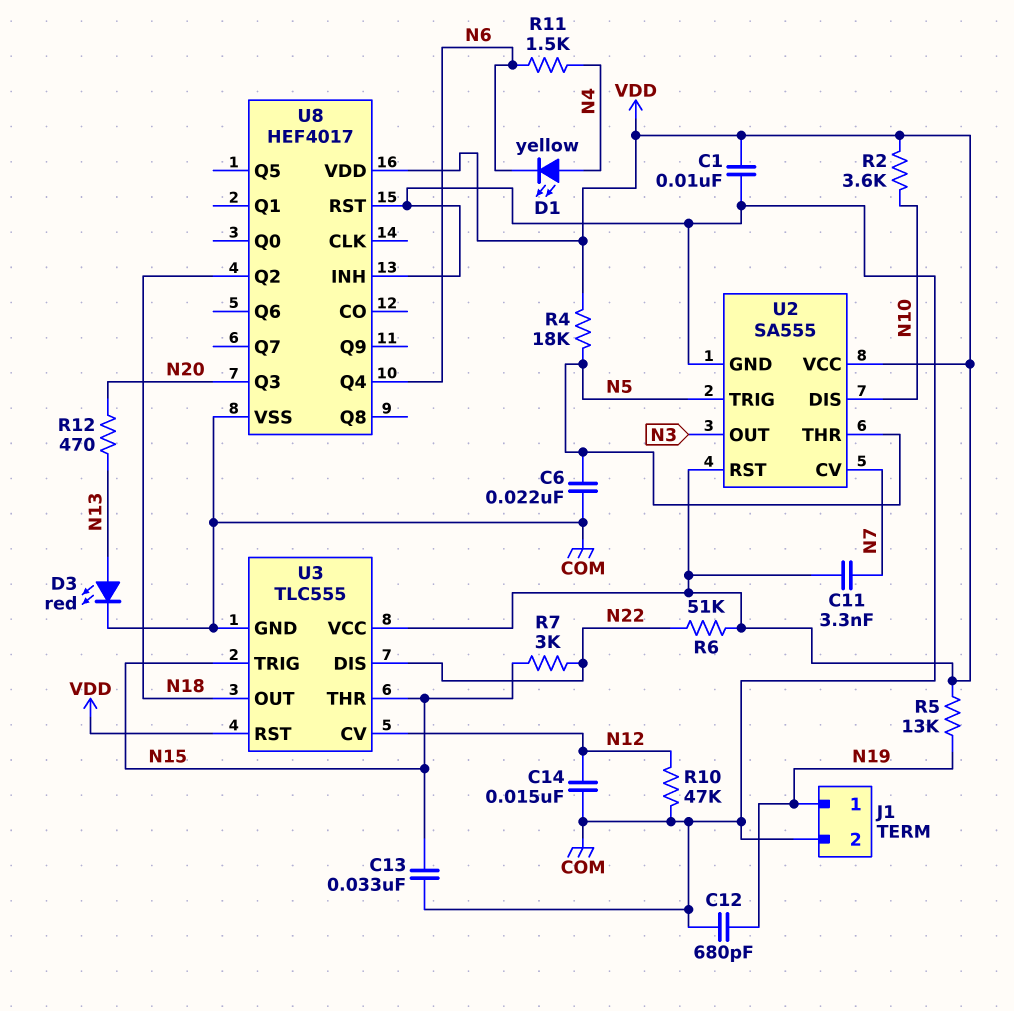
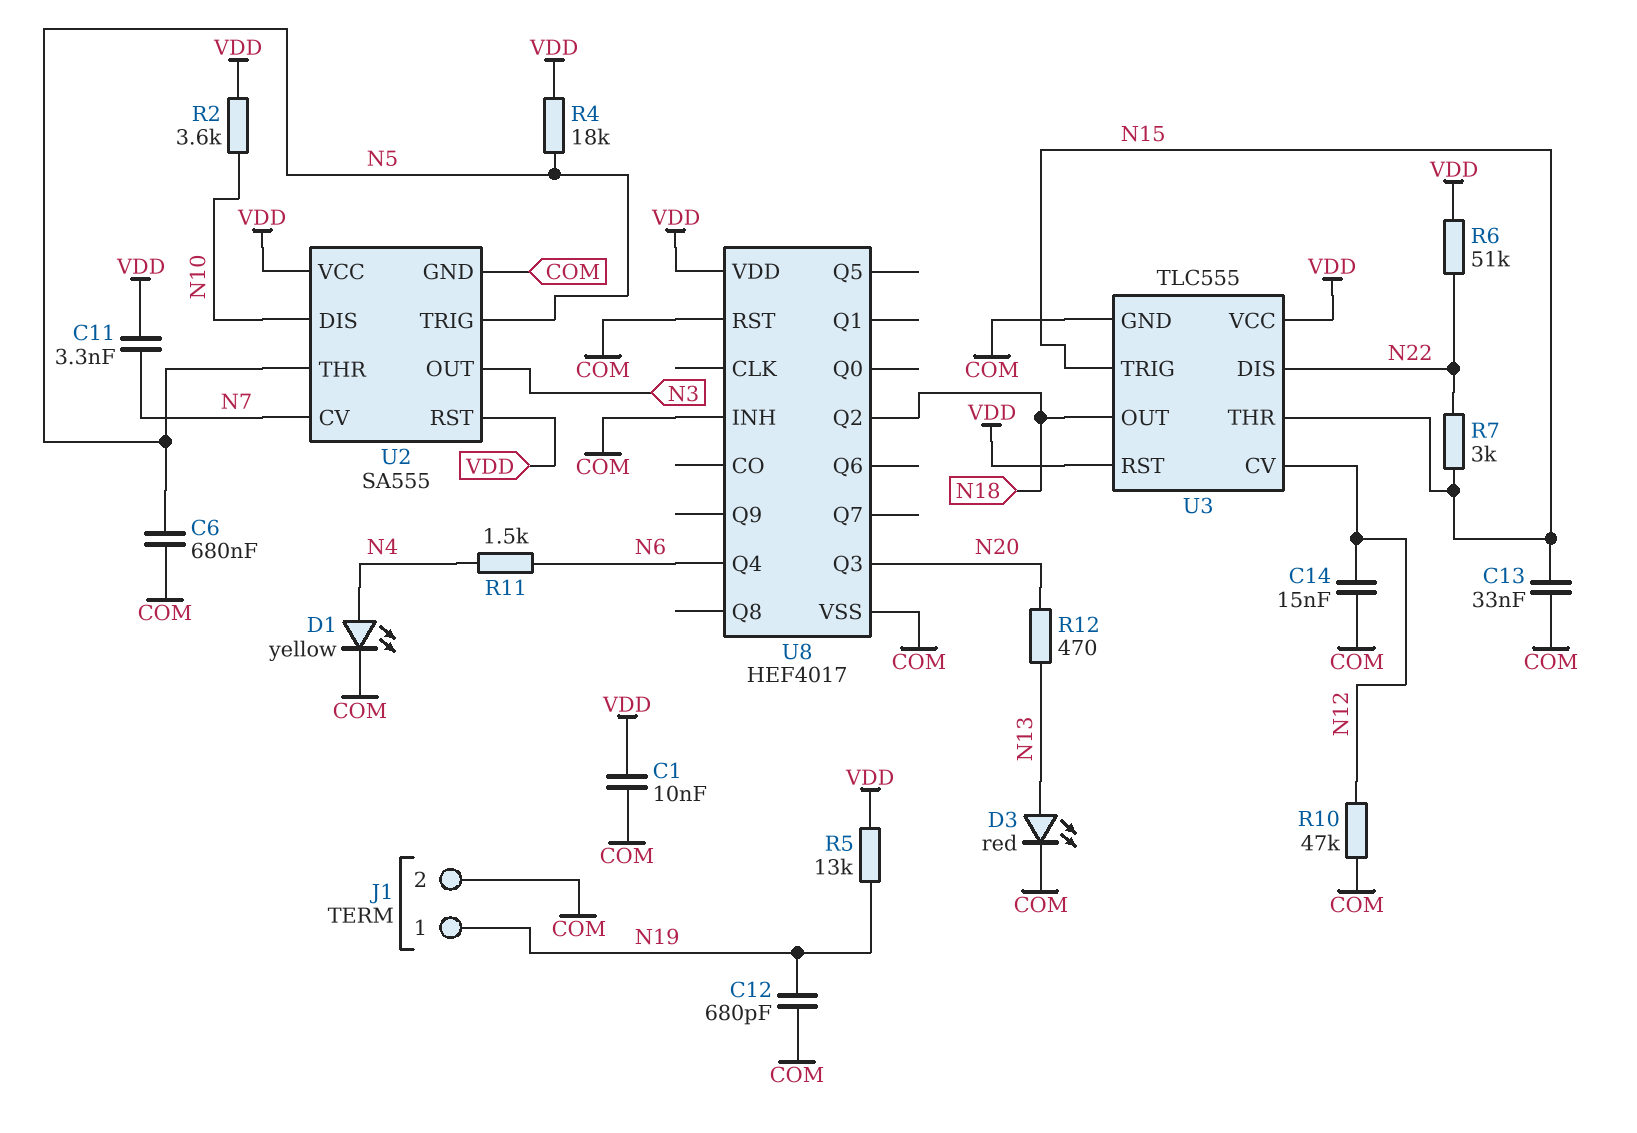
C6: 22nF (COM, N5) -> 680nF (COM, N5)
D1: LED yellow (A N4, K N6) -> LED yellow (A N4, K COM)

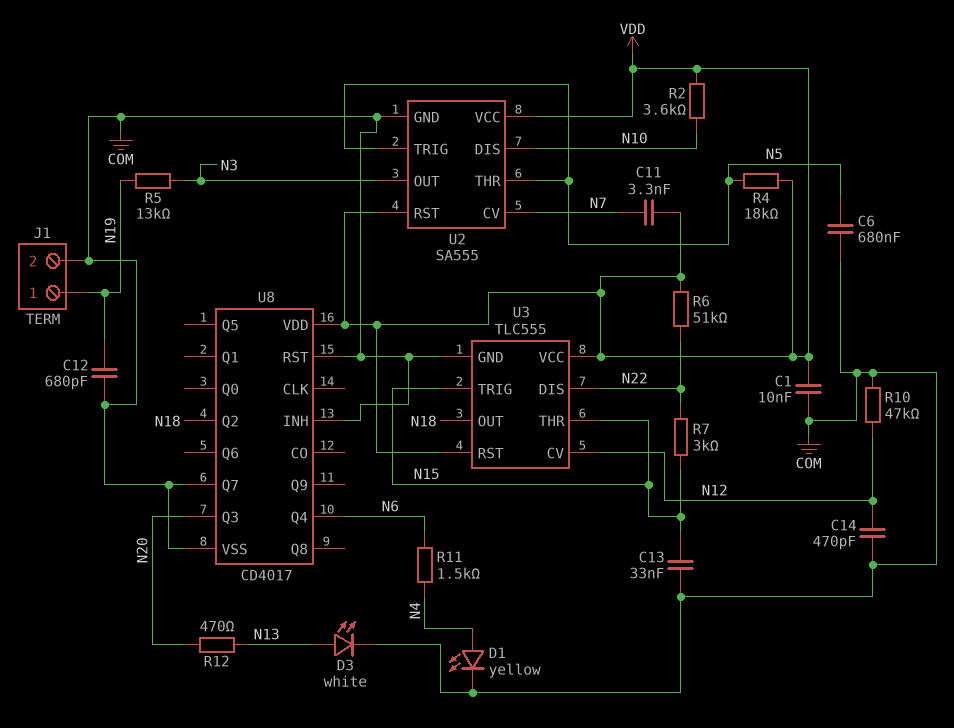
C14: 15nF (COM, N12) -> 470pF (COM, N12)
D3: LED red (A N13, K COM) -> LED white (A N13, K COM)
R5: 13k (N19, VDD) -> 13k (N3, N19)
U8: HEF4017 -> CD4017
U8 pin Q7: none -> COM

